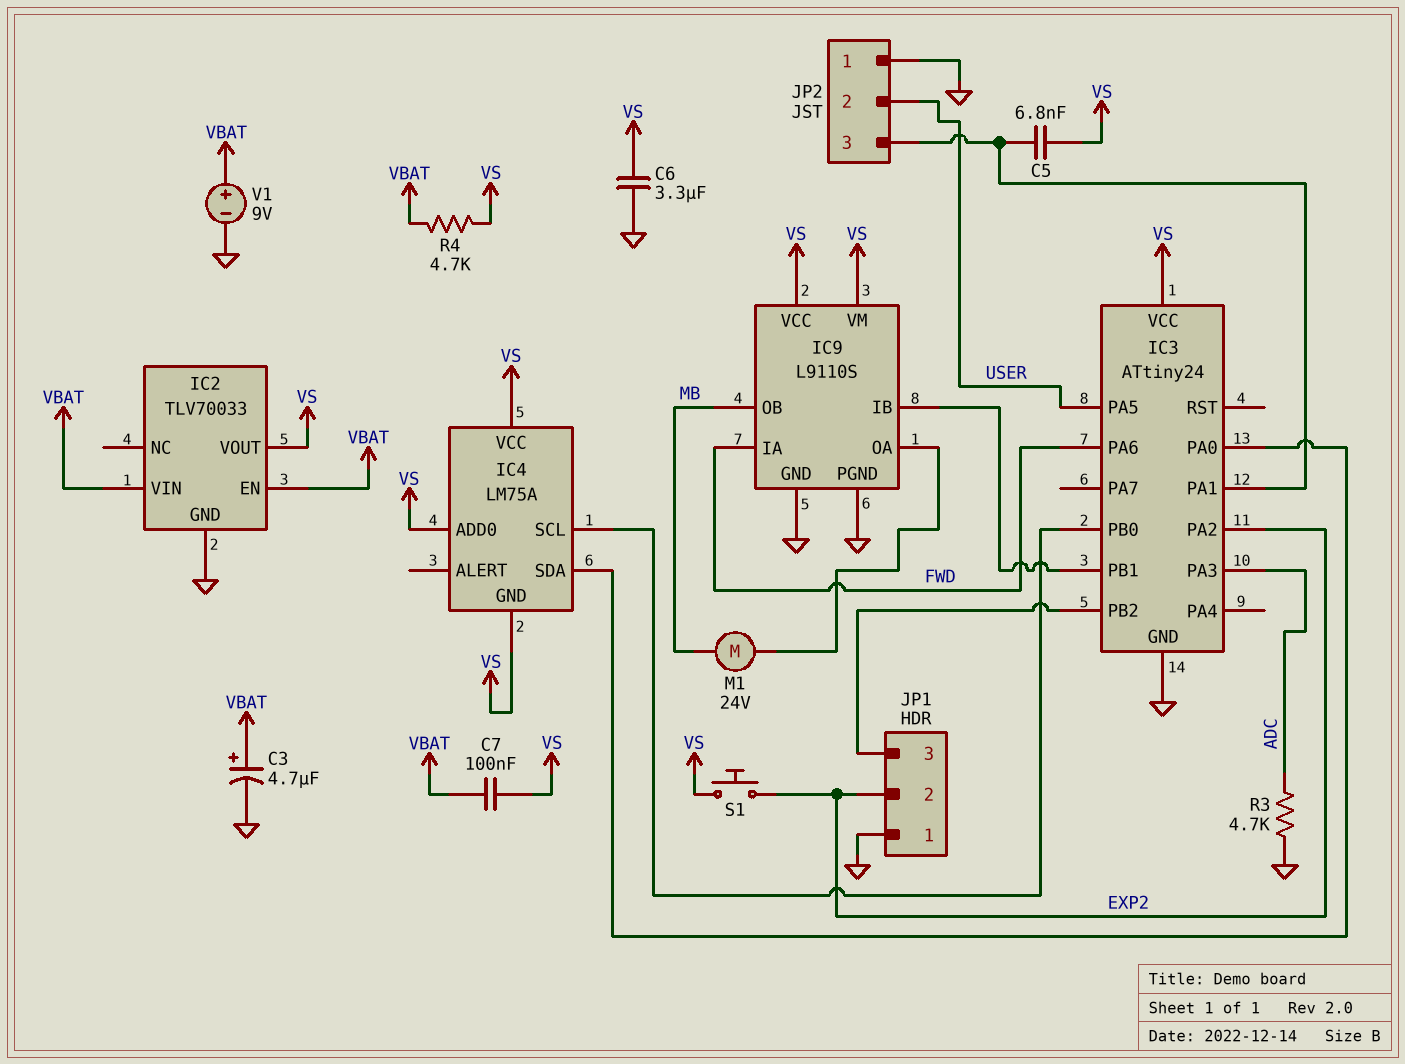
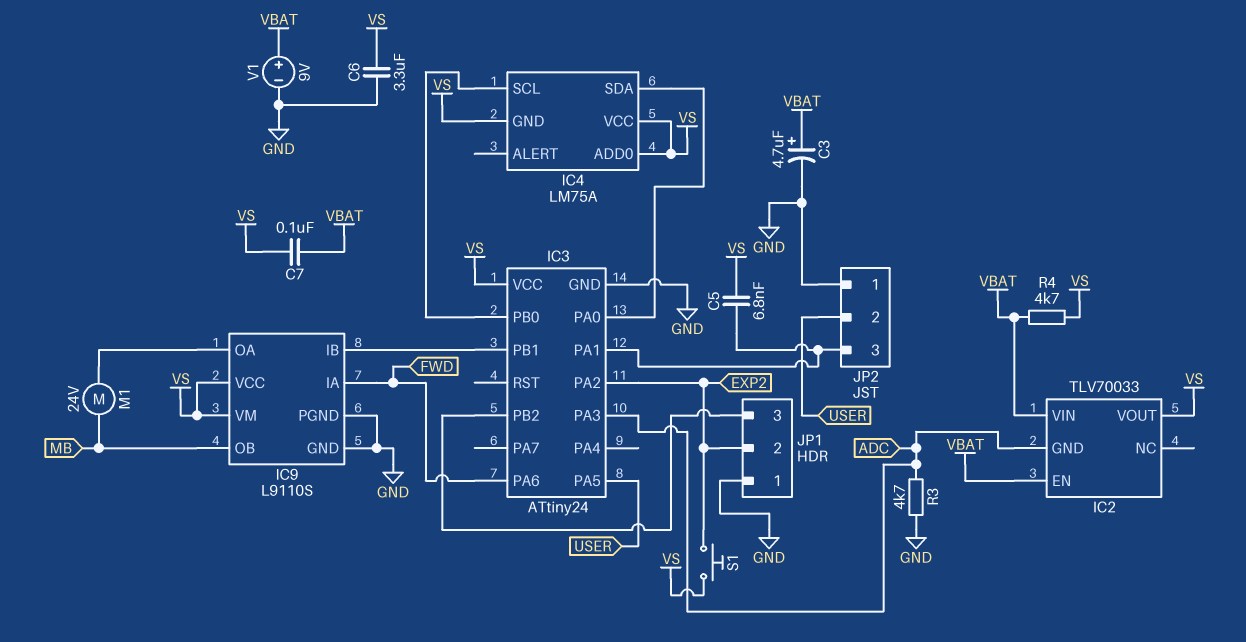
IC2 pin GND: GND -> ADC

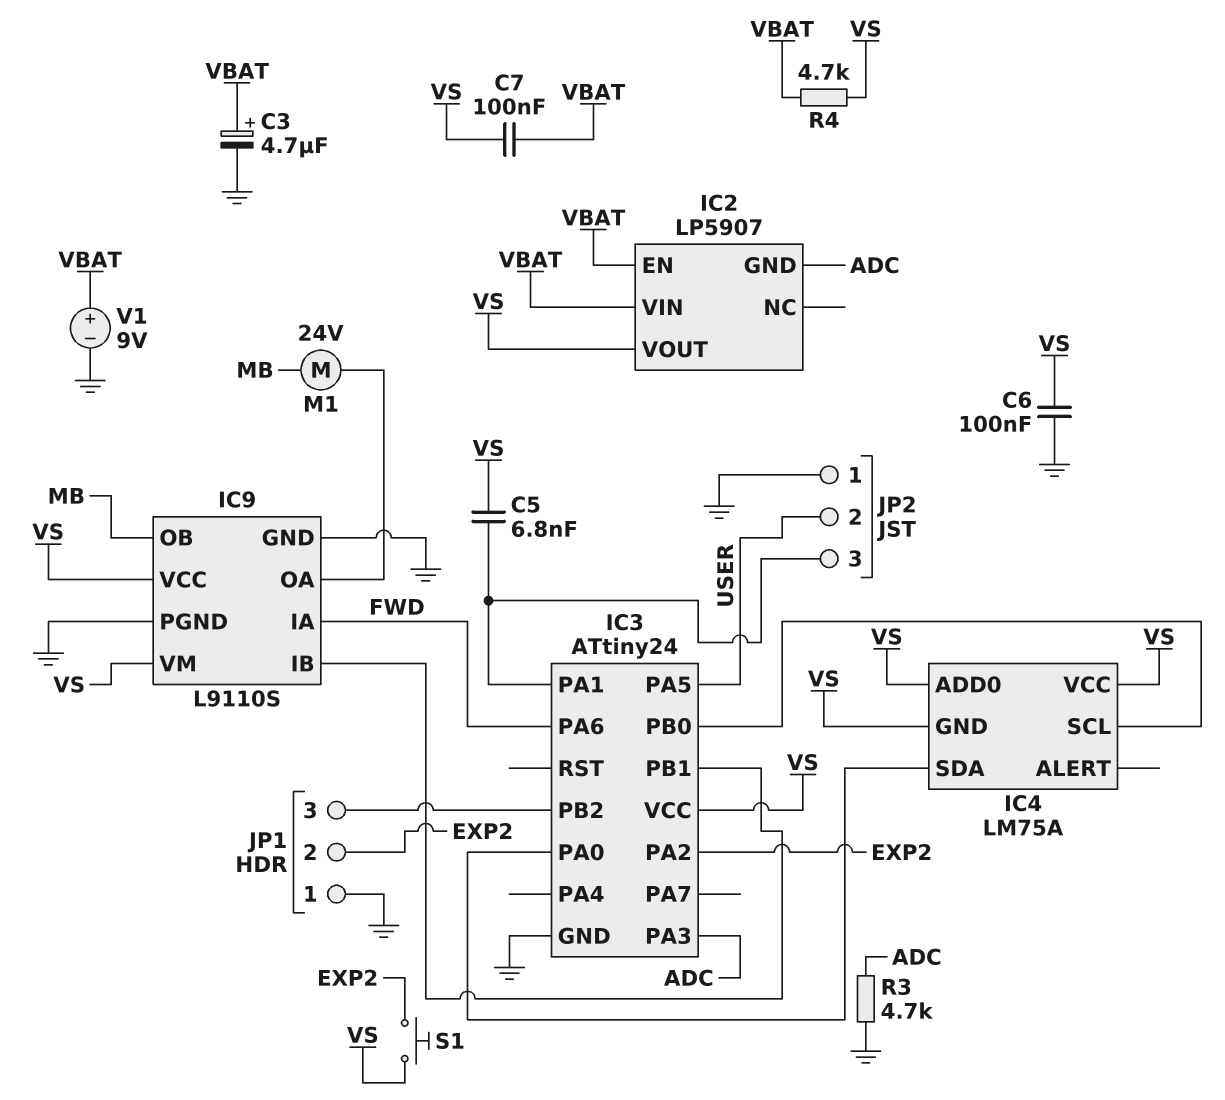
C6: 3.3uF (GND, VS) -> 100nF (GND, VS)
IC2: TLV70033 -> LP5907

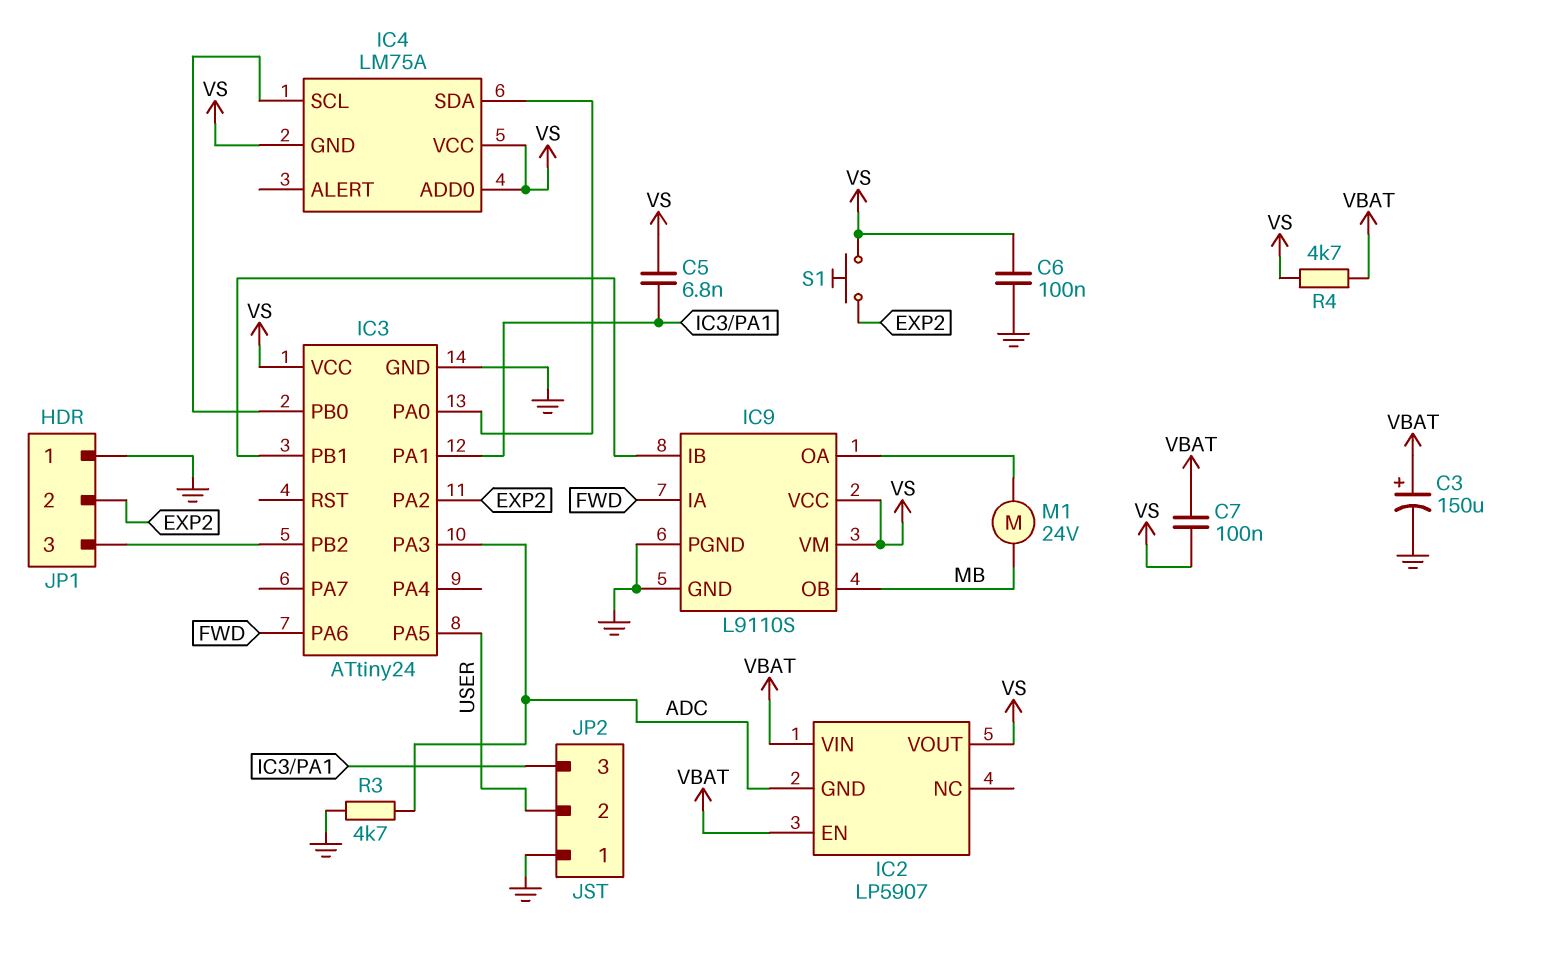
C3: 4.7uF (plus VBAT, minus GND) -> 150uF (plus VBAT, minus GND)
V1: 9V (plus VBAT, minus GND) -> none

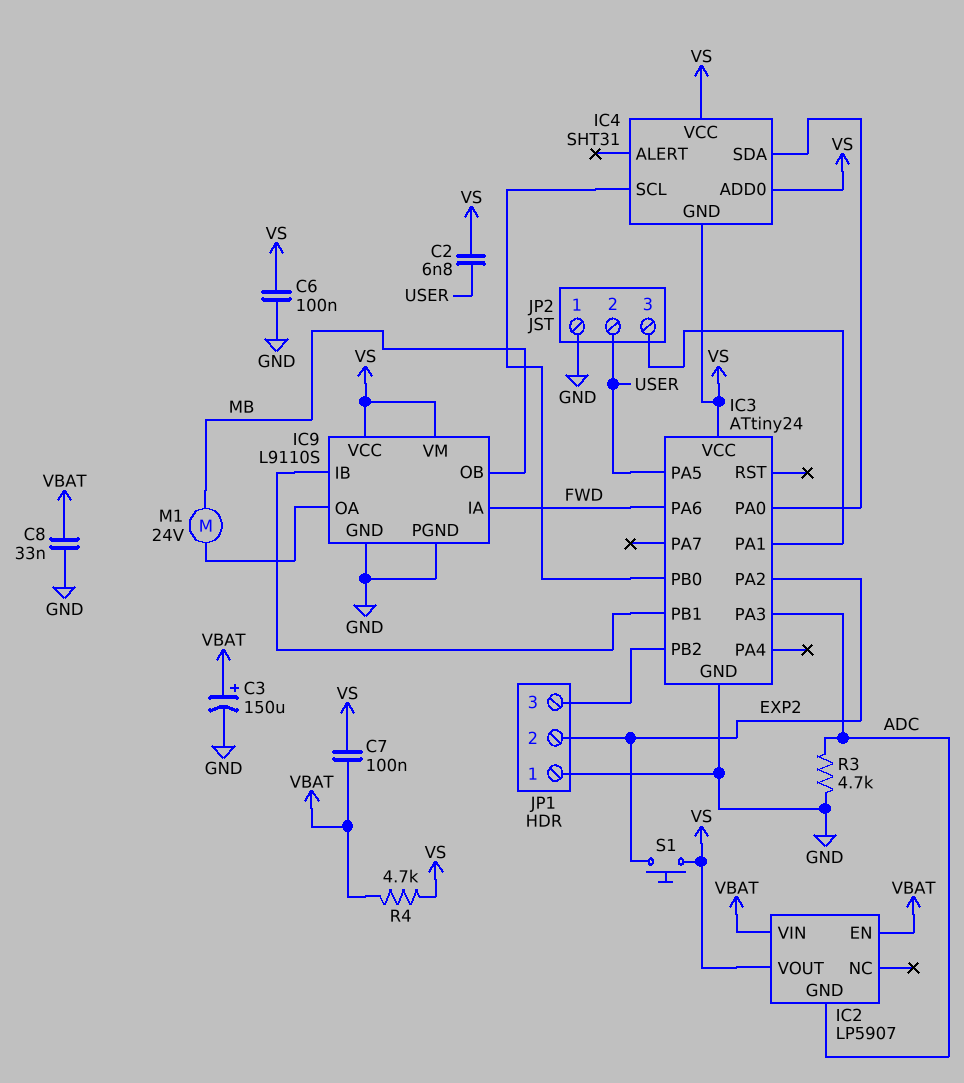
C2: none -> 6.8nF (USER, VS)
C5: 6.8nF (IC3/PA1, VS) -> none
C8: none -> 33nF (GND, VBAT)
IC4: LM75A -> SHT31

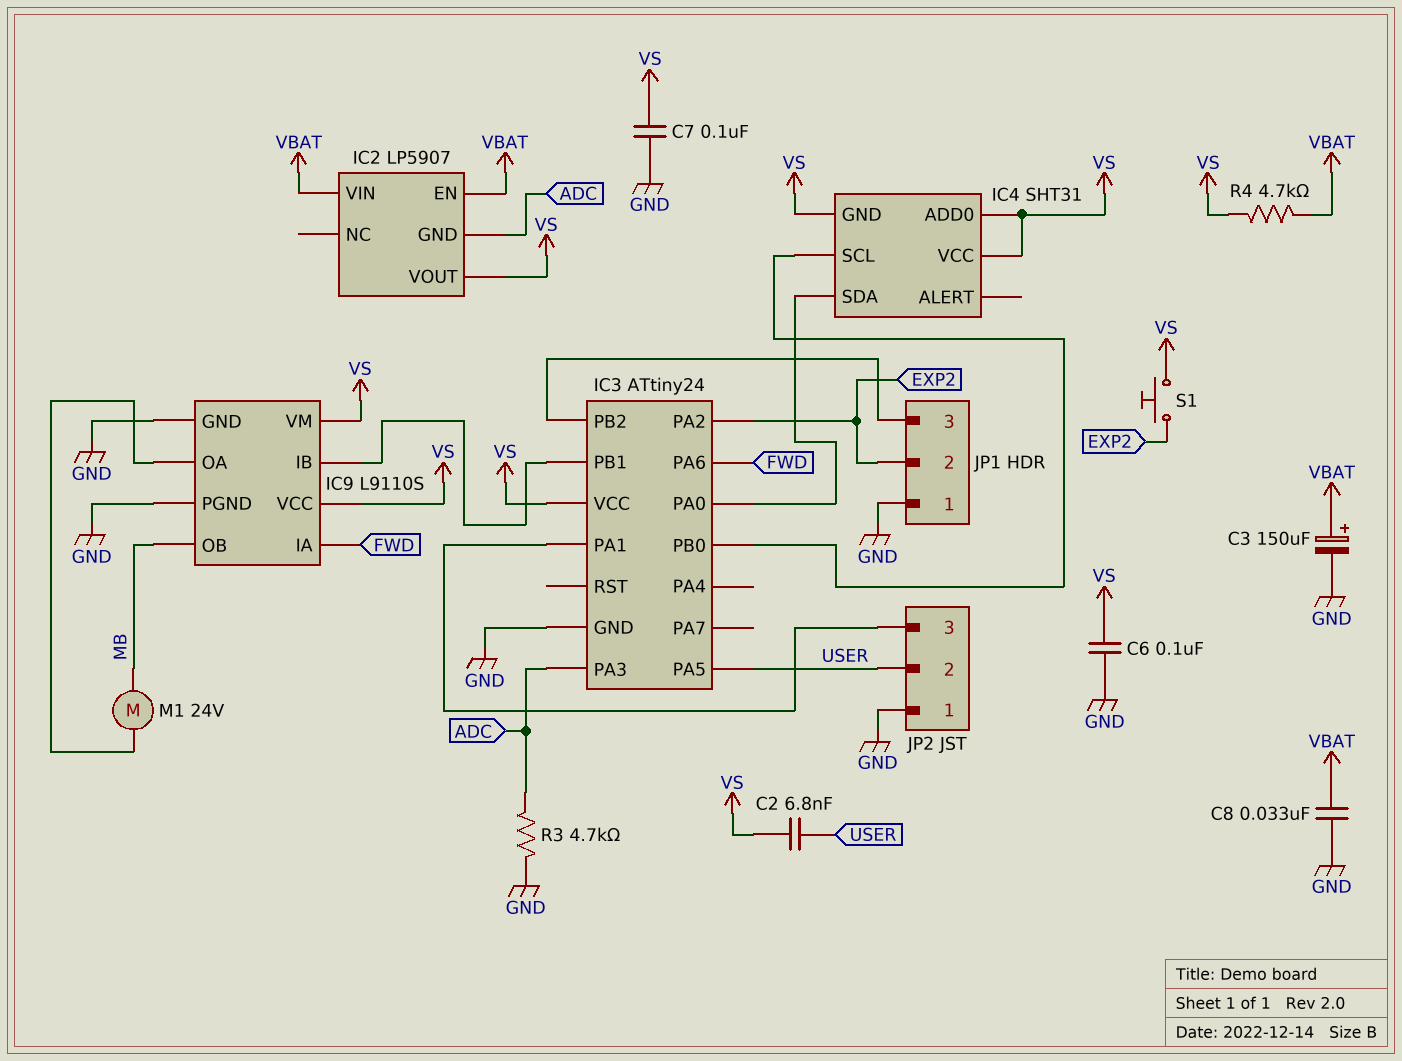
C7: 100nF (VBAT, VS) -> 100nF (GND, VS)

